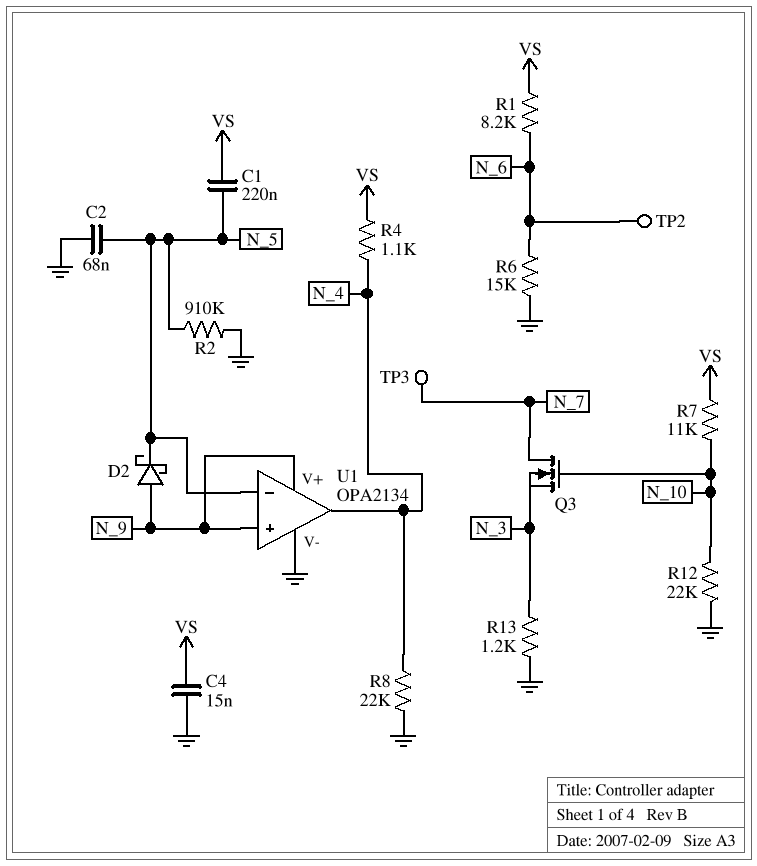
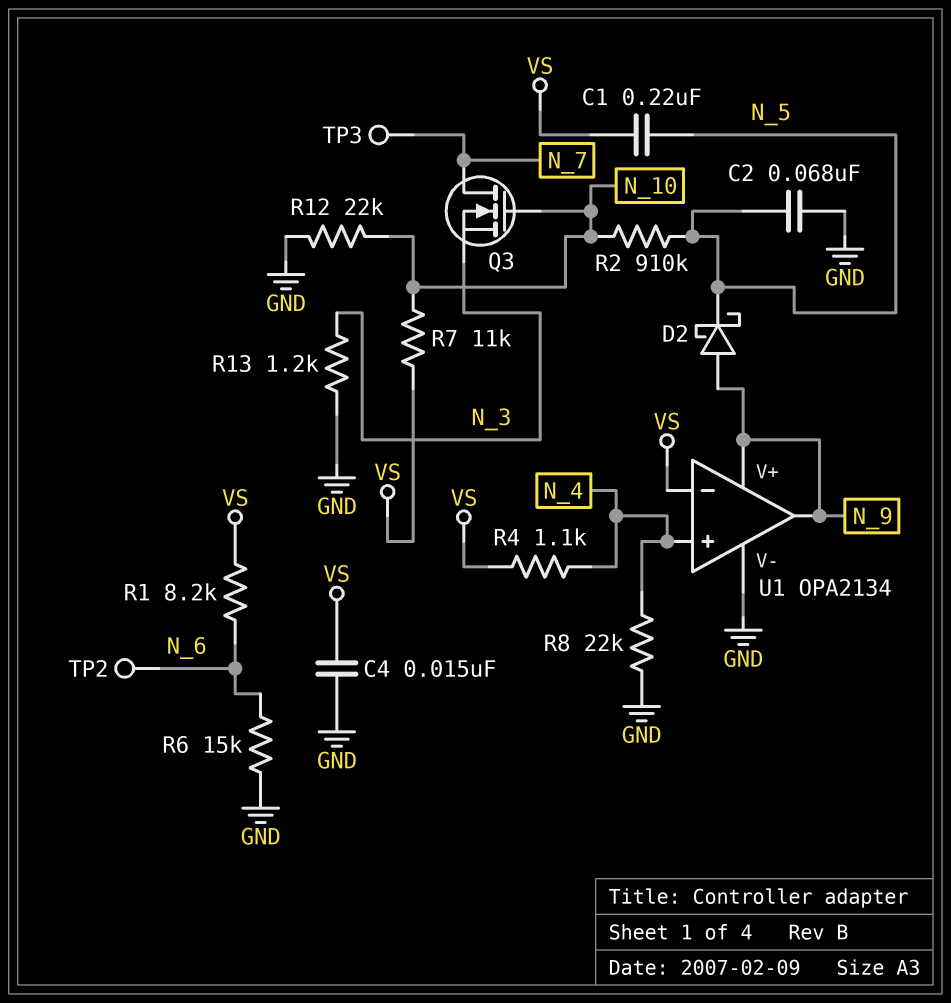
R2: 910k (GND, N_5) -> 910k (N_5, N_10)
U1 pin in+: N_9 -> N_4
U1 pin in-: N_5 -> VS
U1 pin out: N_4 -> N_9

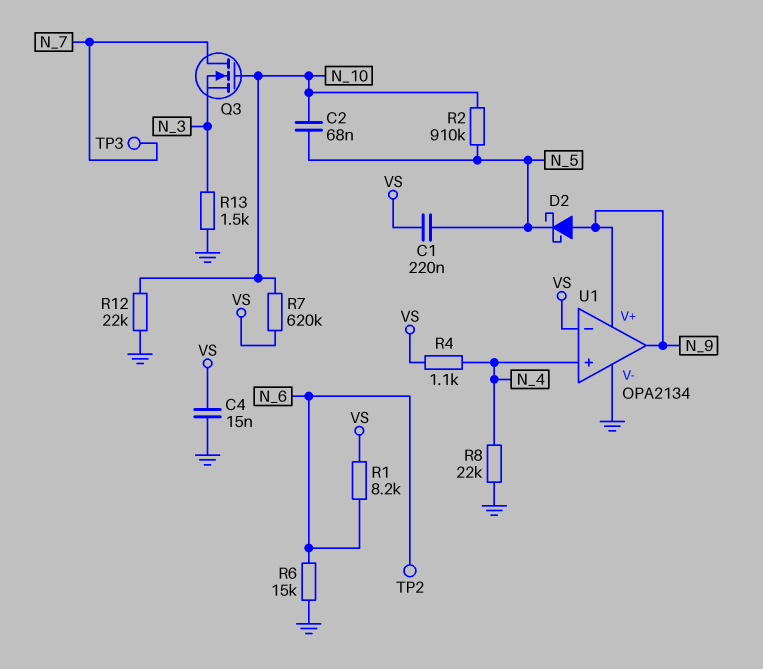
C2: 68nF (GND, N_5) -> 68nF (N_5, N_10)
R7: 11k (N_10, VS) -> 620k (N_10, VS)
R13: 1.2k (GND, N_3) -> 1.5k (GND, N_3)

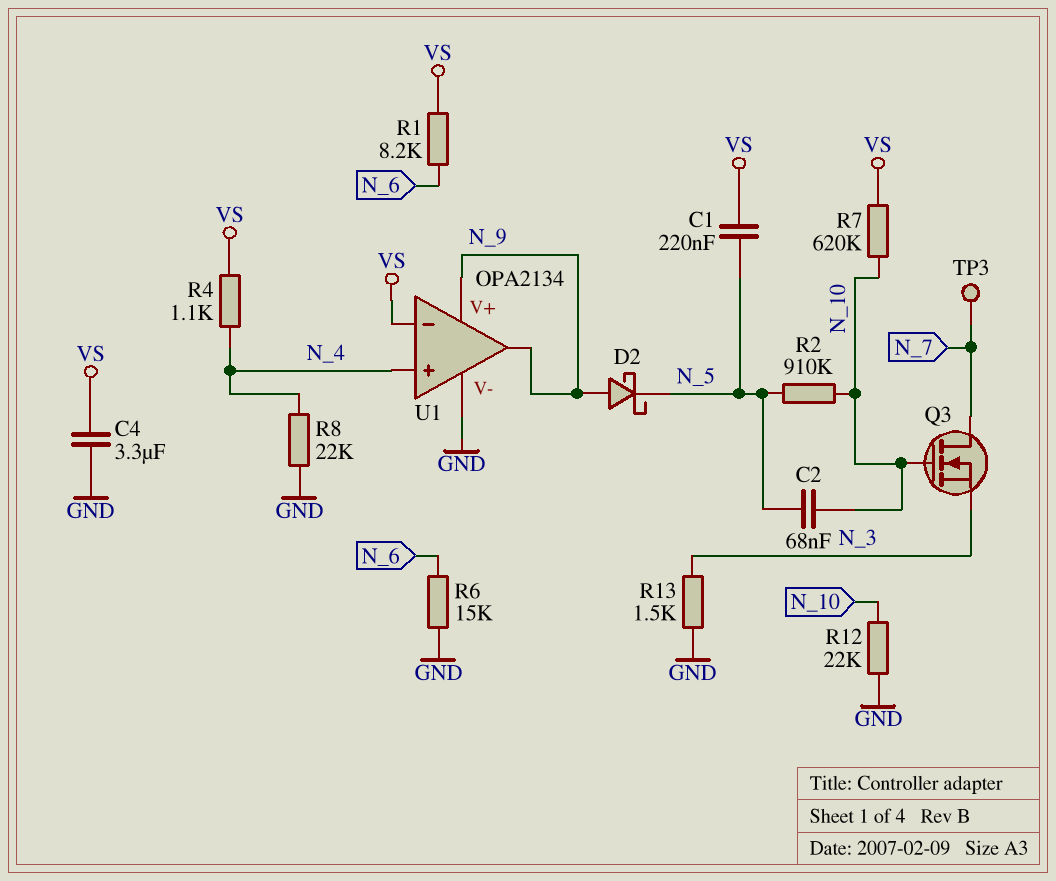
C4: 15nF (GND, VS) -> 3.3uF (GND, VS)
TP2: test point (N_6) -> none

